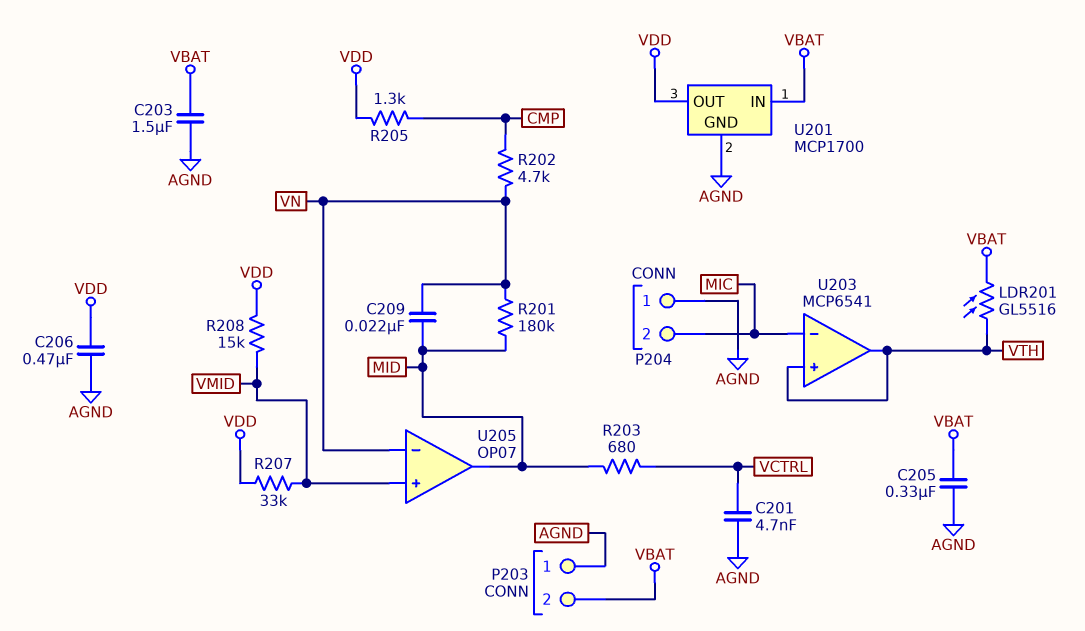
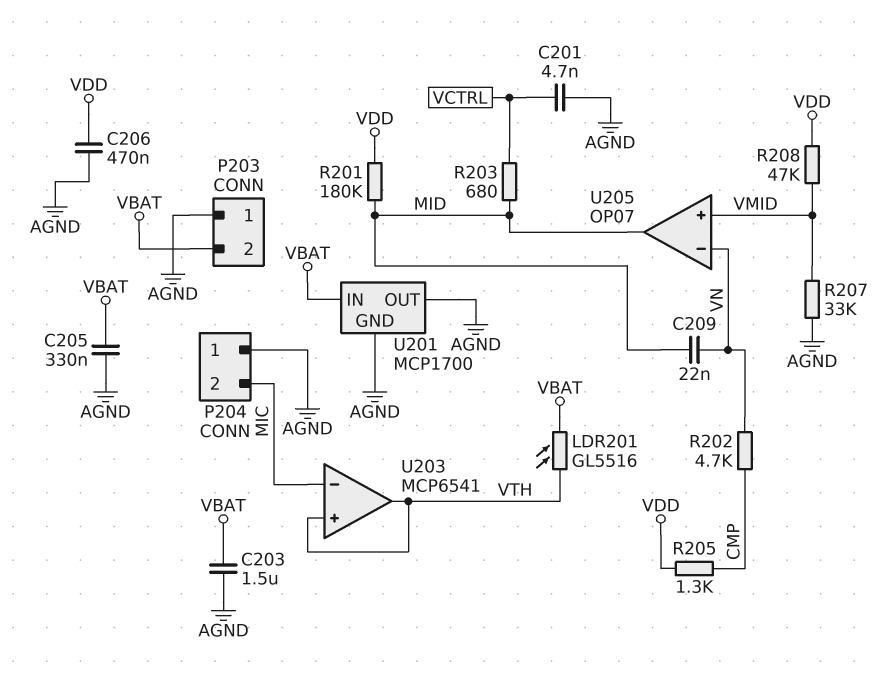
R201: 180k (MID, VN) -> 180k (MID, VDD)
R207: 33k (VDD, VMID) -> 33k (AGND, VMID)
R208: 15k (VDD, VMID) -> 47k (VDD, VMID)
U201 pin OUT: VDD -> AGND

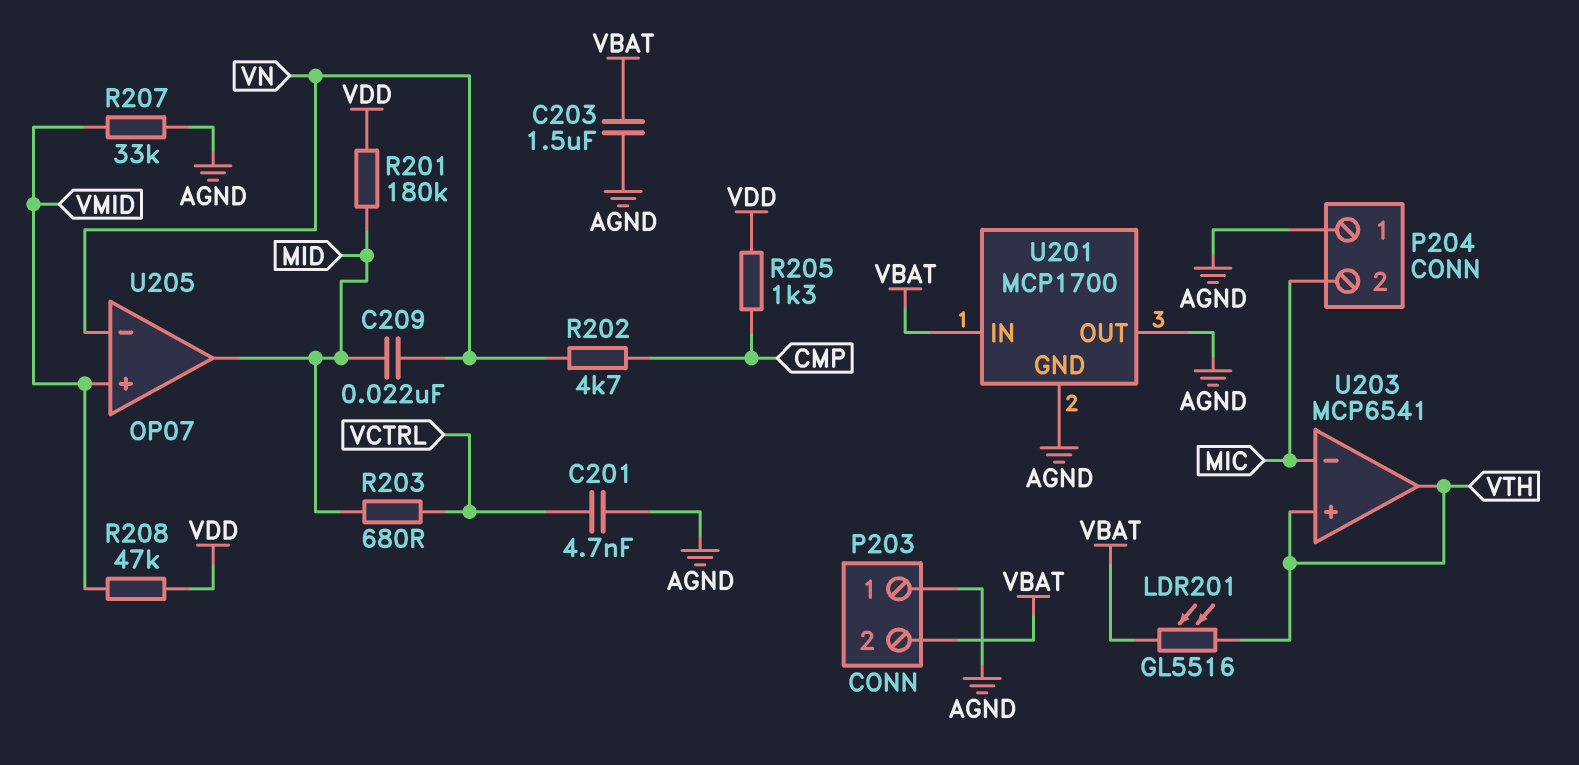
C205: 330nF (AGND, VBAT) -> none
C206: 470nF (AGND, VDD) -> none

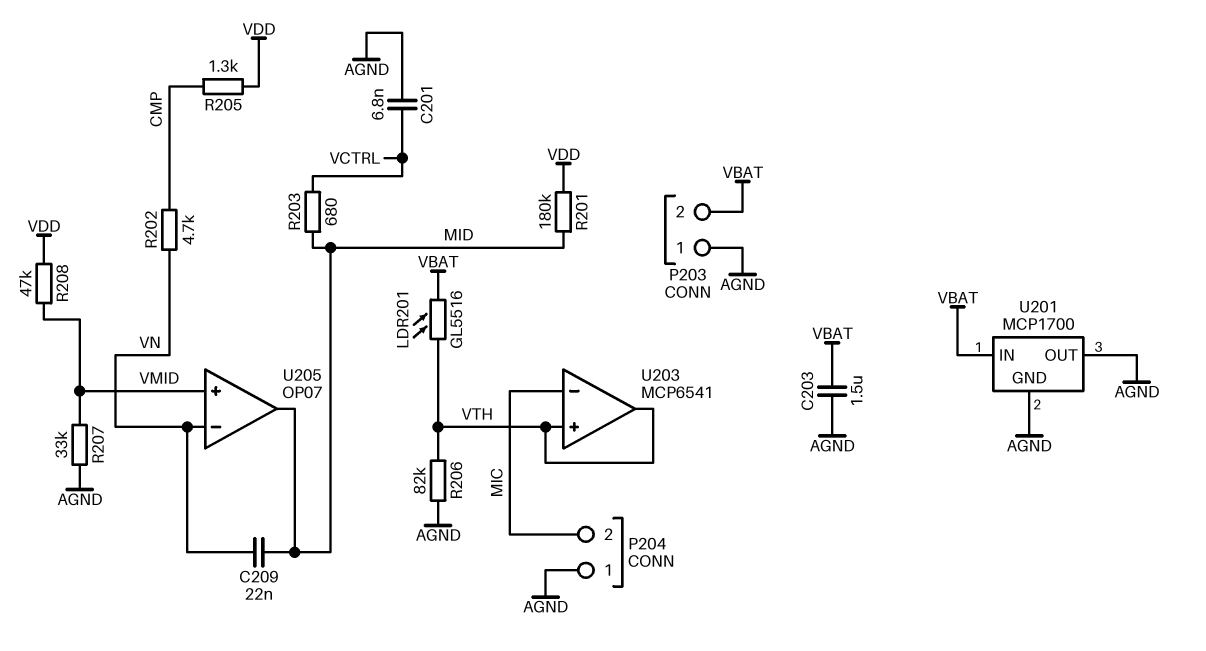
C201: 4.7nF (AGND, VCTRL) -> 6.8nF (AGND, VCTRL)
R206: none -> 82k (AGND, VTH)

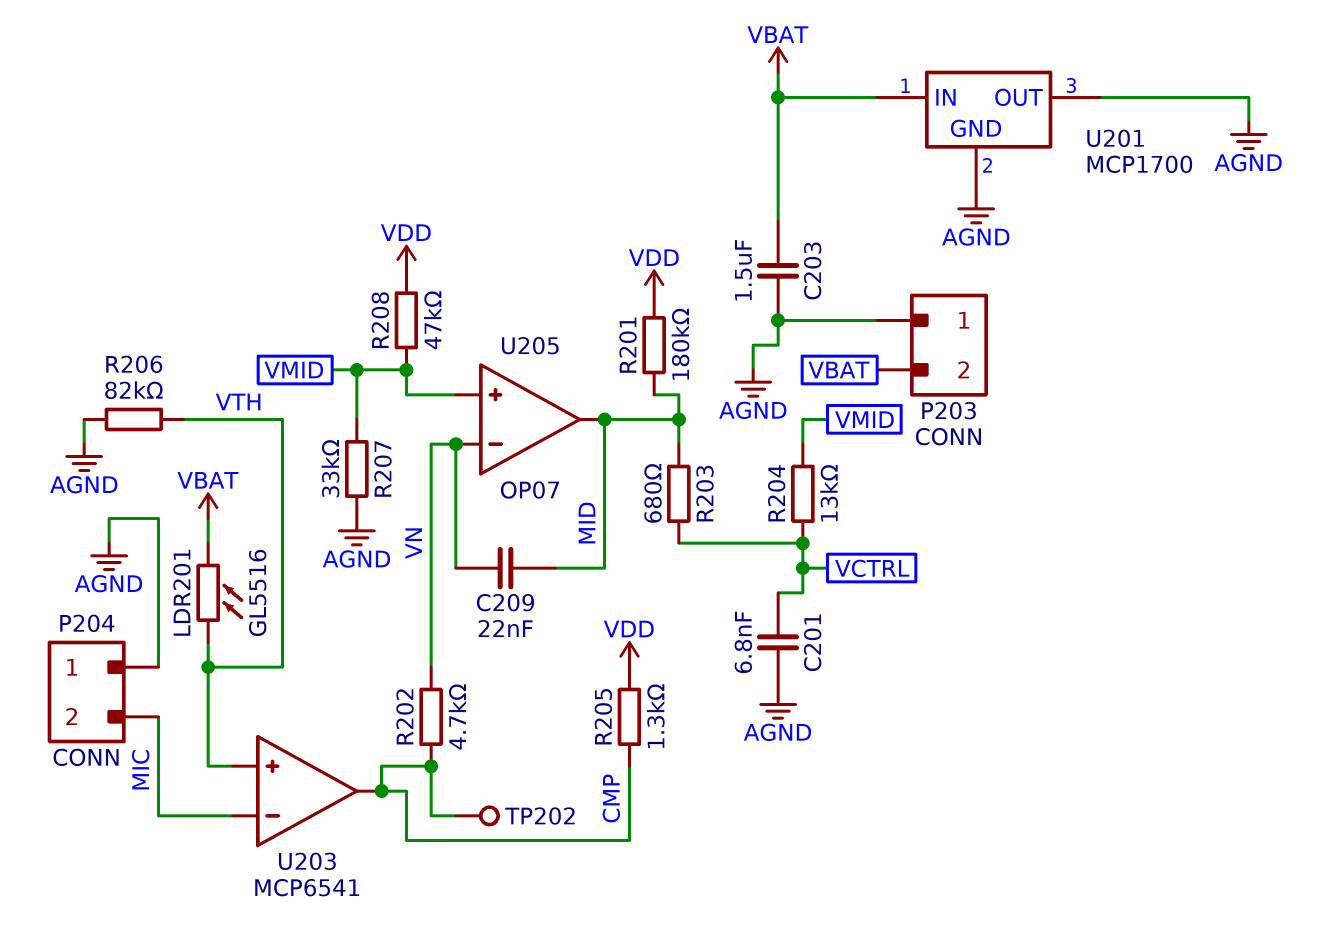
R204: none -> 13k (VCTRL, VMID)
TP202: none -> test point (CMP)
U203 pin out: VTH -> CMP

